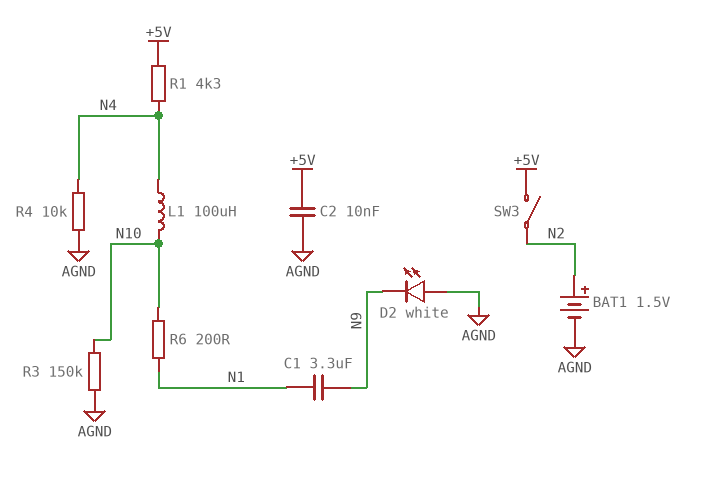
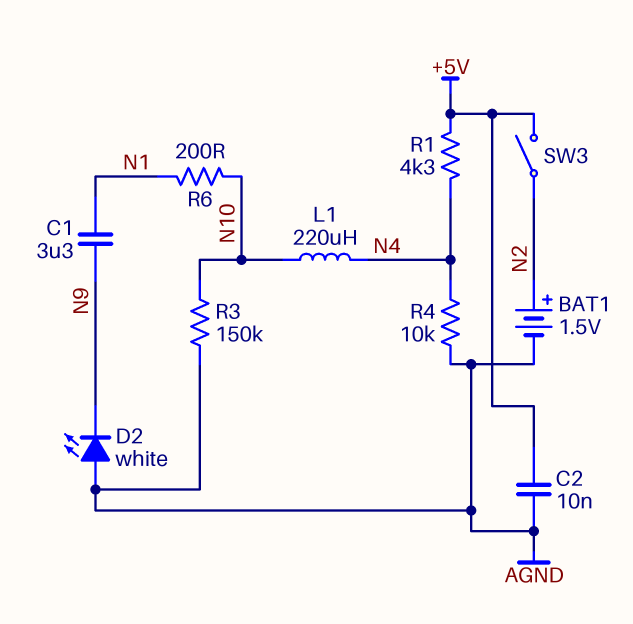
L1: 100uH (N4, N10) -> 220uH (N4, N10)

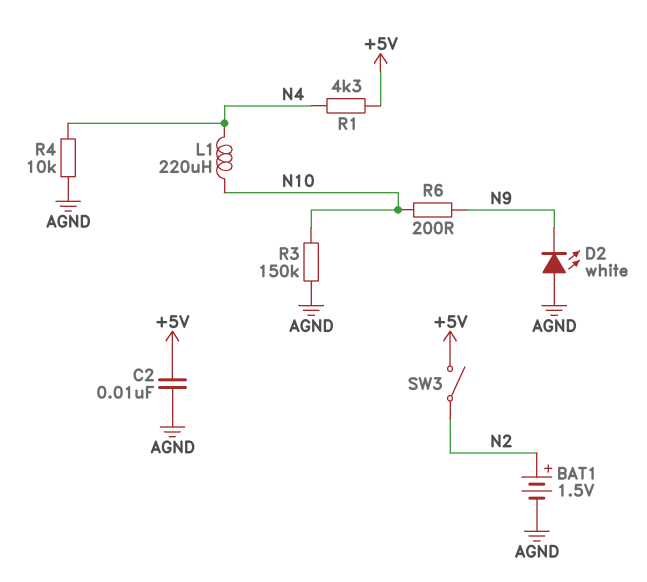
C1: 3.3uF (N1, N9) -> none
R6: 200 (N1, N10) -> 200 (N9, N10)

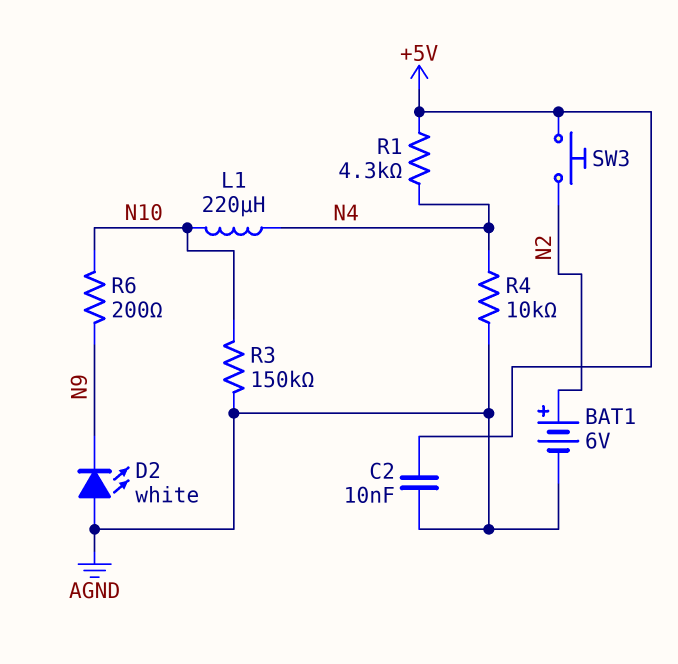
BAT1: 1.5V (plus N2, minus AGND) -> 6V (plus N2, minus AGND)
SW3: switch (+5V, N2) -> button (+5V, N2)

